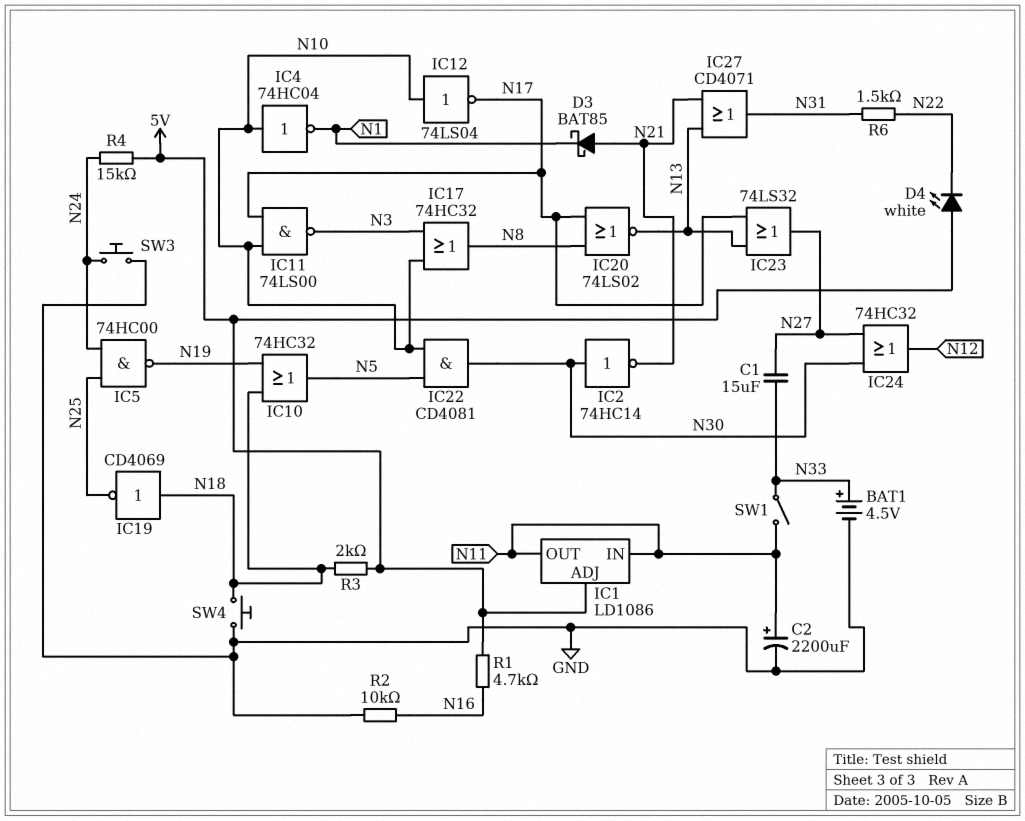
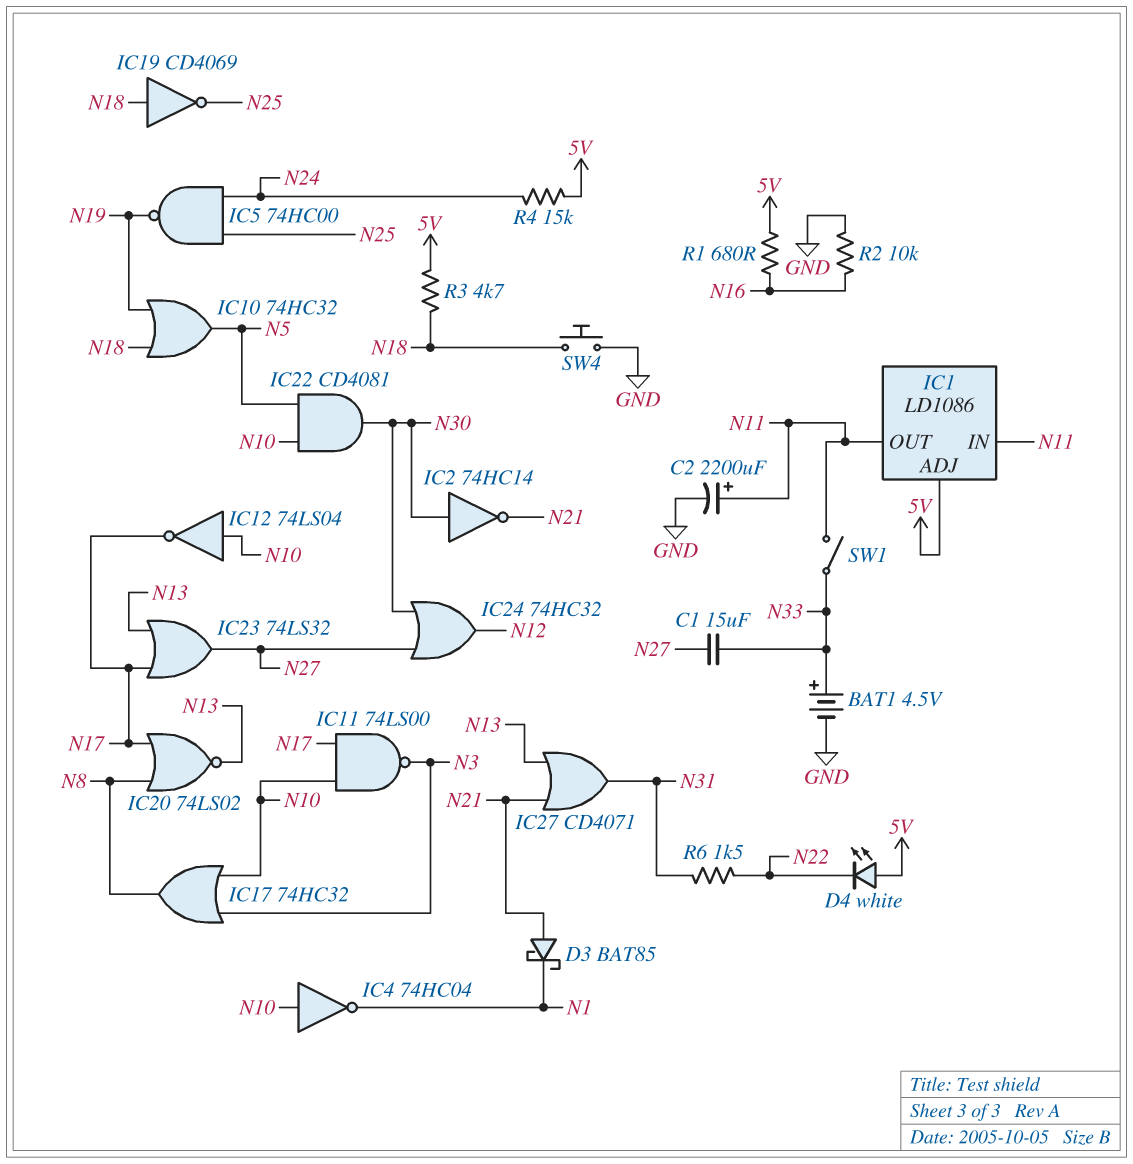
R1: 4.7k (5V, N16) -> 680 (5V, N16)
R3: 2k (5V, N18) -> 4.7k (5V, N18)
SW3: button (GND, N24) -> none

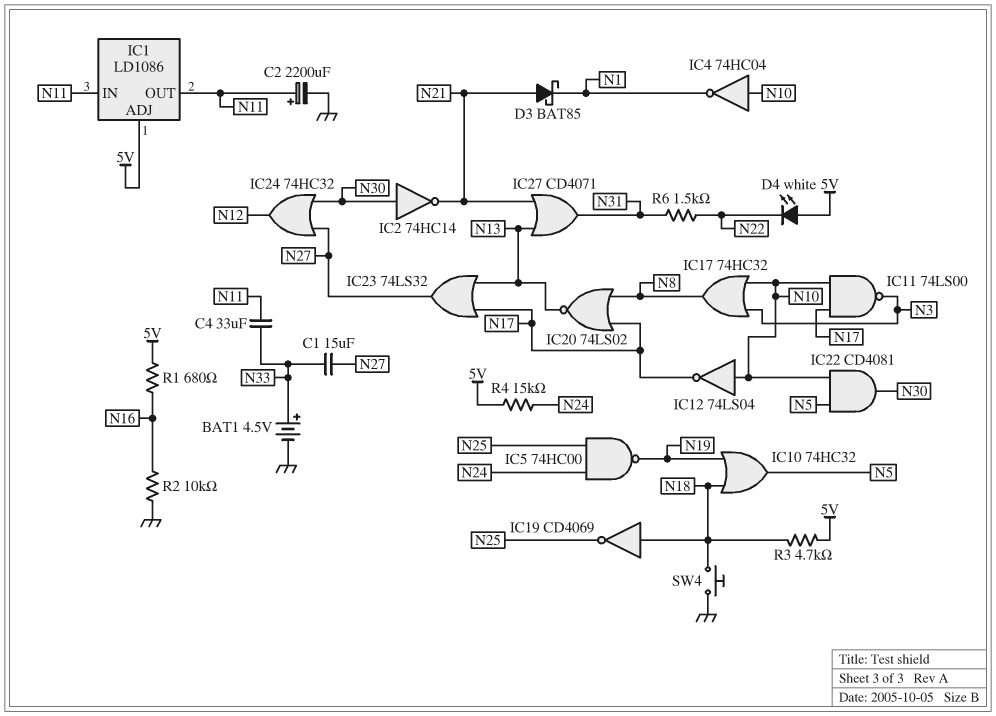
C4: none -> 33uF (N11, N33)
SW1: switch (N11, N33) -> none

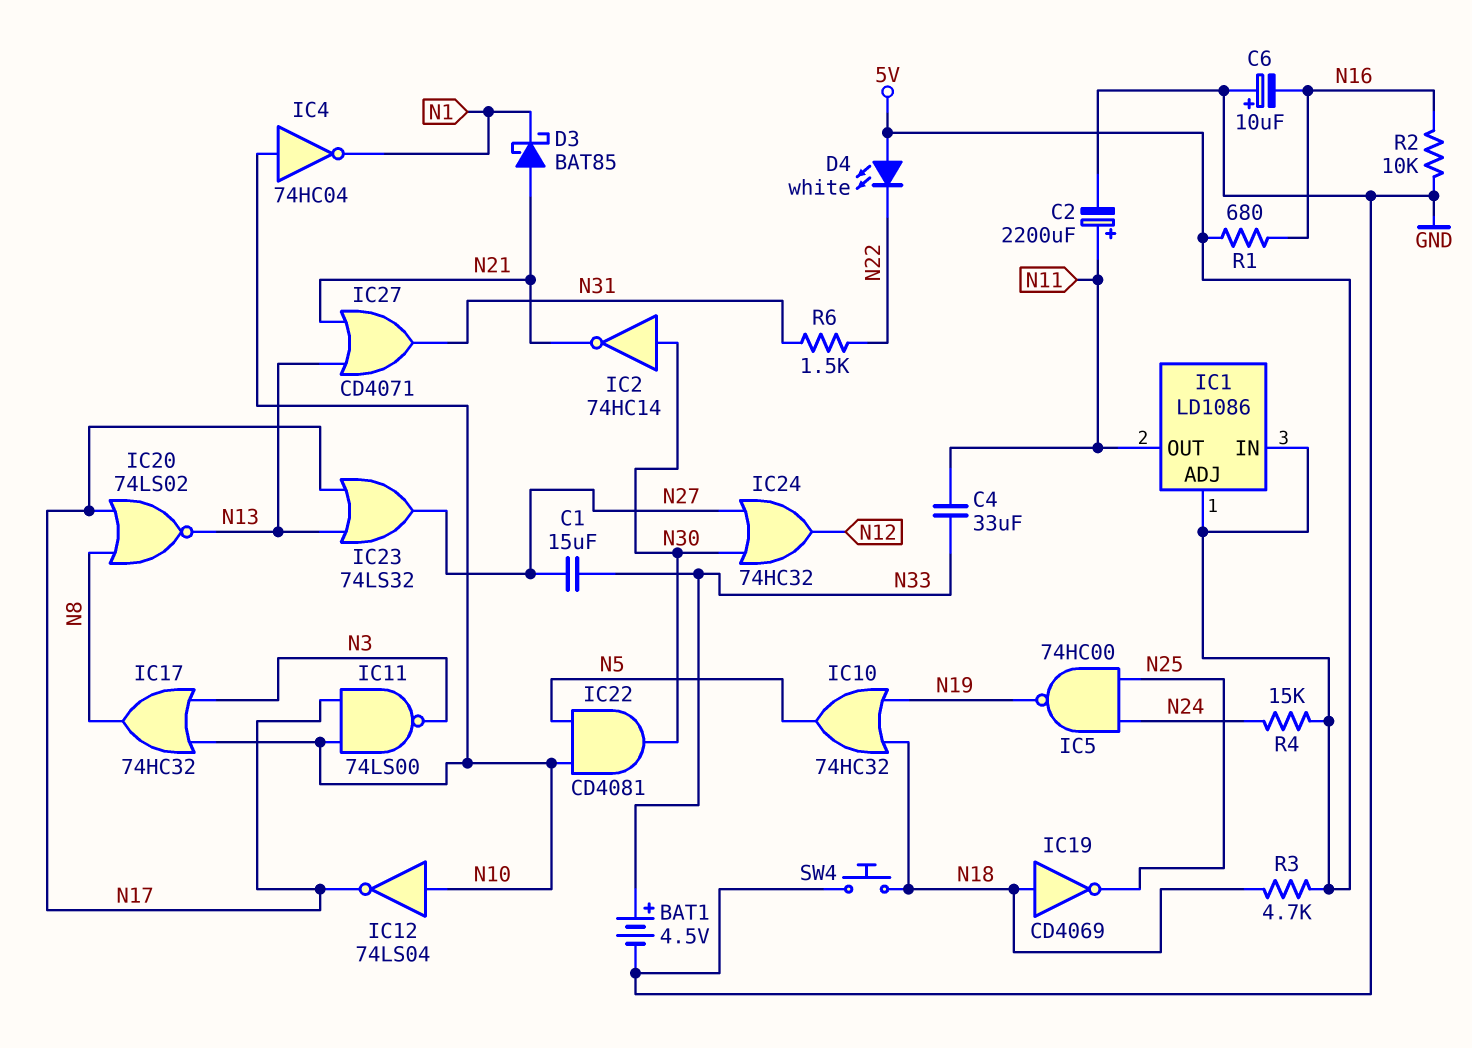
C6: none -> 10uF (plus GND, minus N16)
IC1 pin IN: N11 -> 5V

